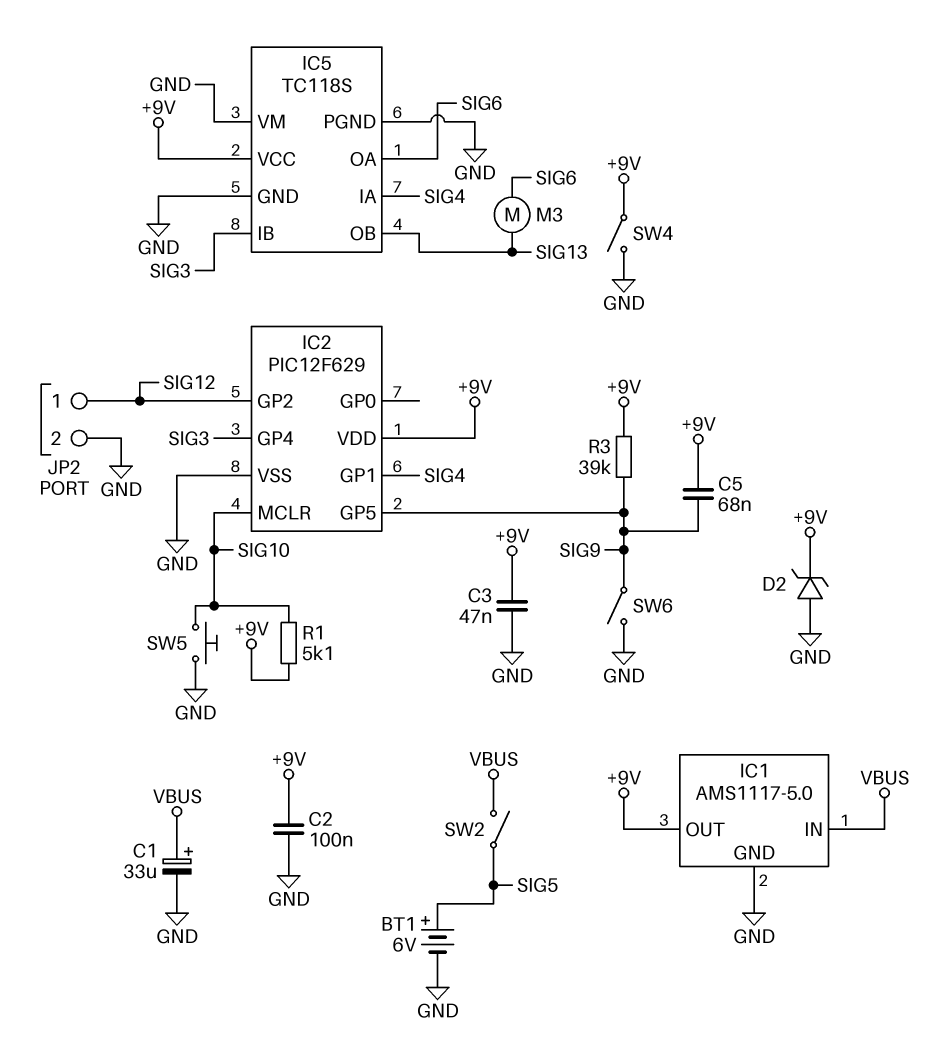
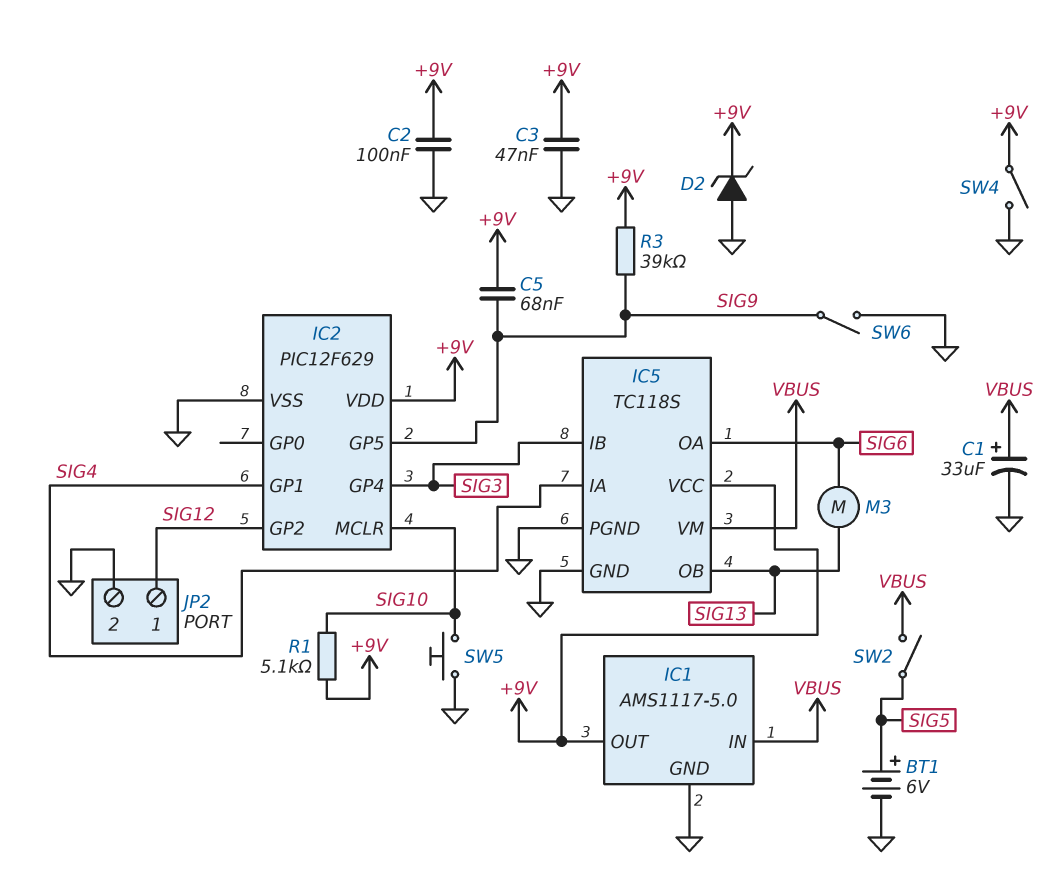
IC5 pin VM: GND -> VBUS

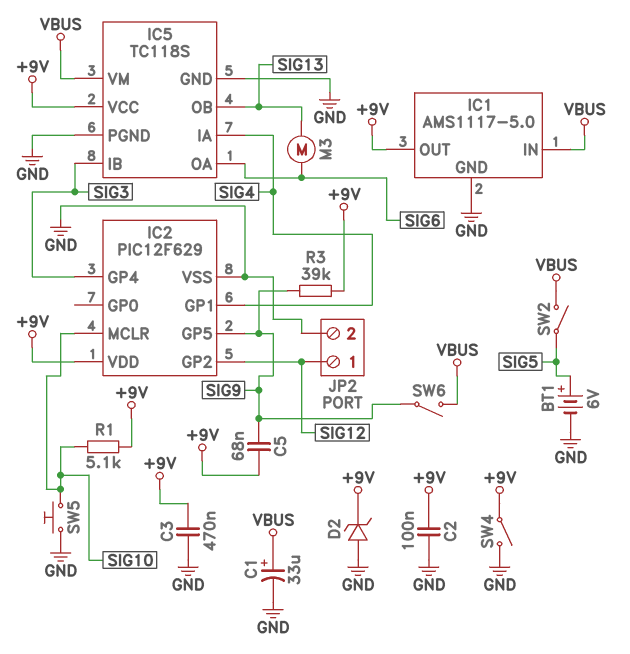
C3: 47nF (+9V, GND) -> 470nF (+9V, GND)
SW6: switch (GND, SIG9) -> switch (SIG9, VBUS)

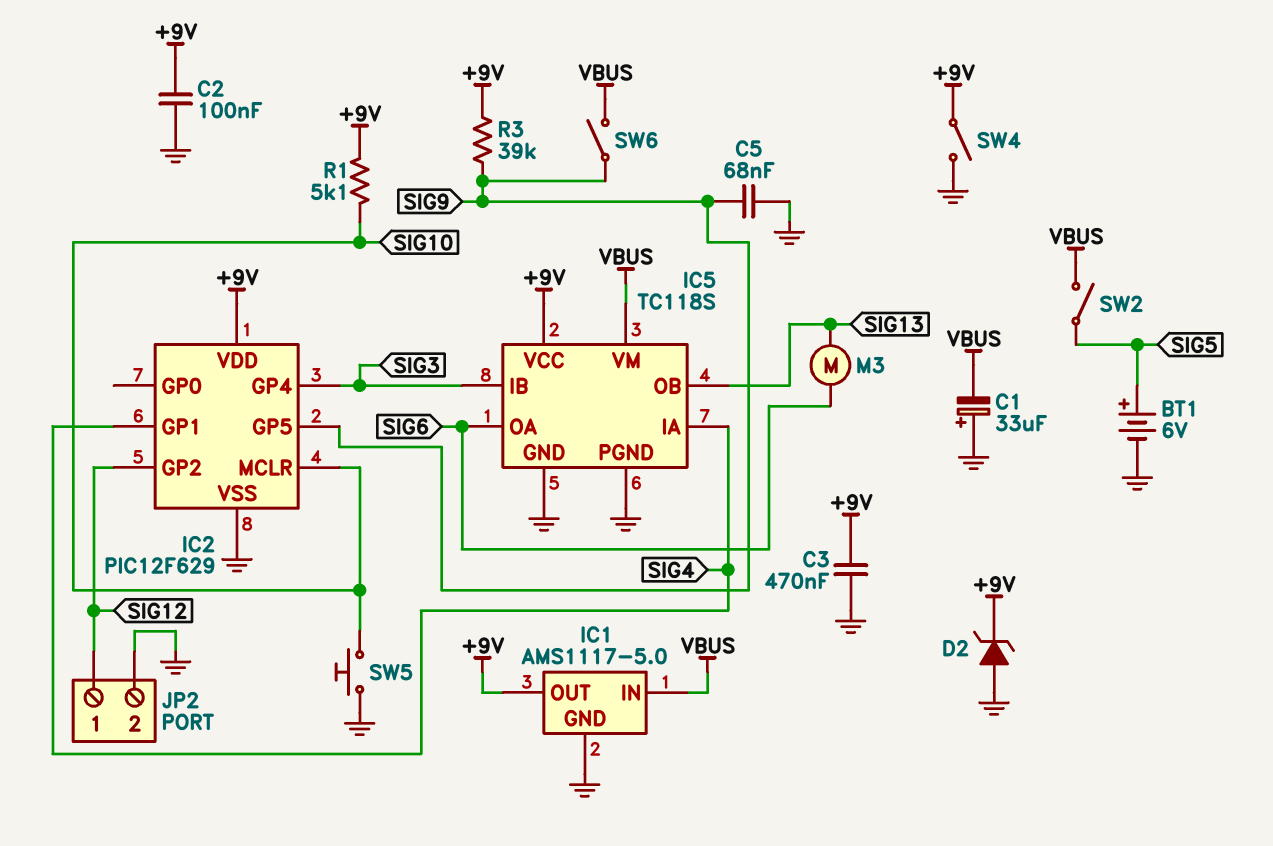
C1: 33uF (plus VBUS, minus GND) -> 33uF (plus GND, minus VBUS)
C5: 68nF (+9V, SIG9) -> 68nF (GND, SIG9)

